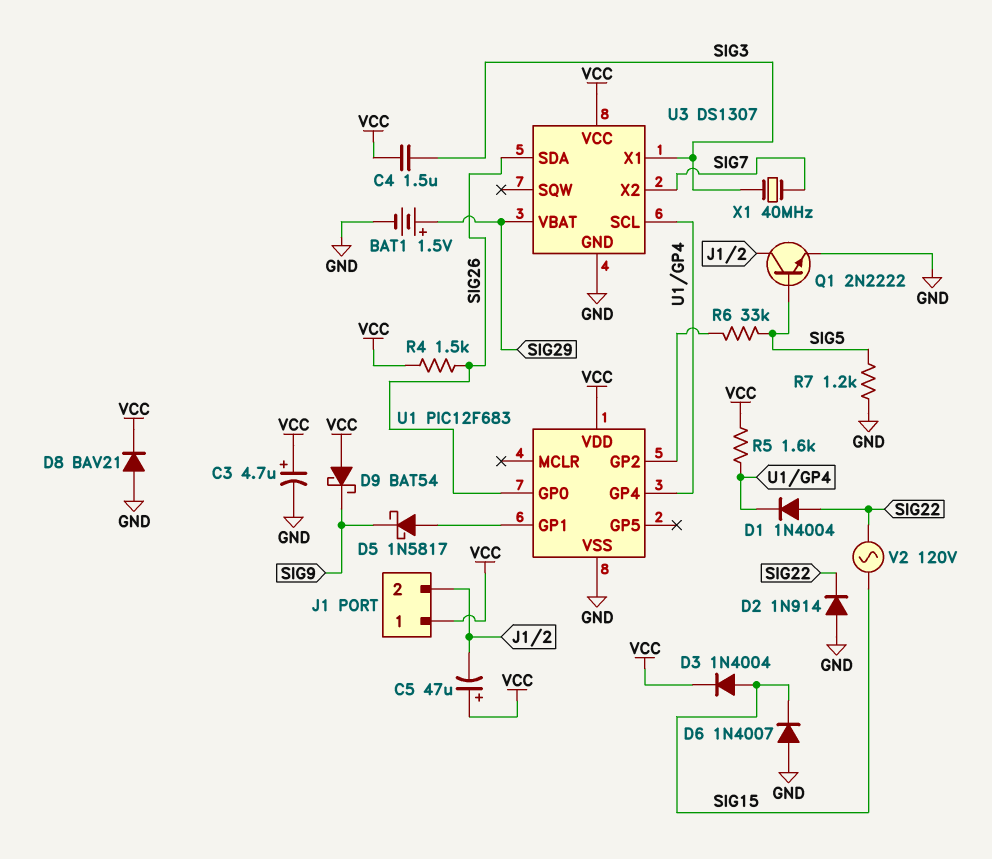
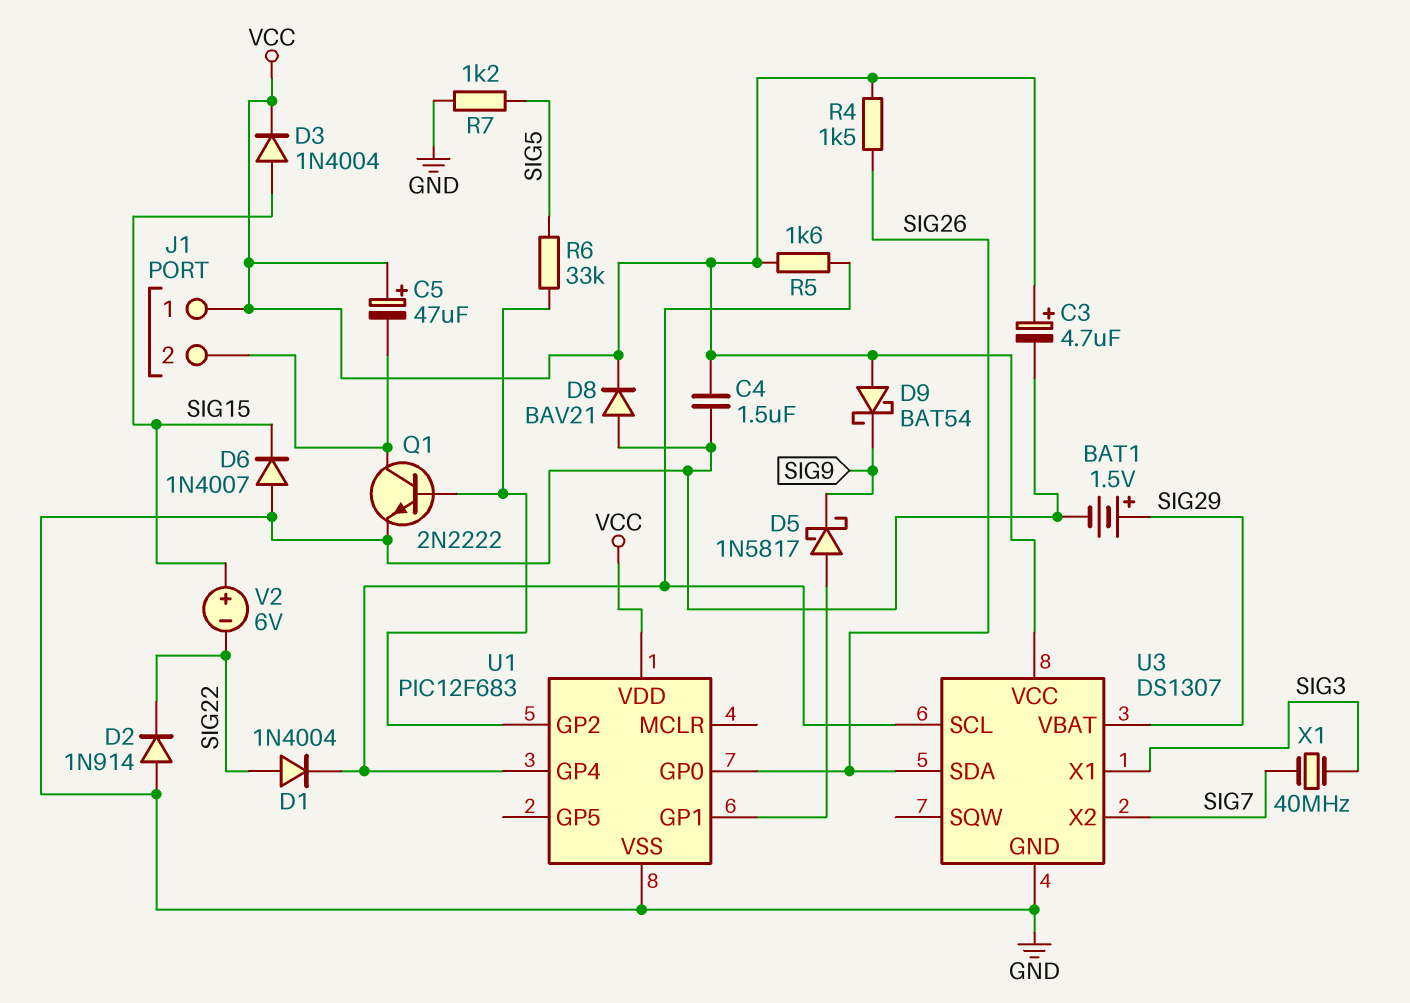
C4: 1.5uF (SIG3, VCC) -> 1.5uF (GND, VCC)
Q1: NPN 2N2222 (B SIG5, C J1/2, E GND) -> NPN 2N2222 (B U1/GP2, C J1/2, E GND)
V2: AC 120V (SIG15, SIG22) -> 6V (plus SIG15, minus SIG22)

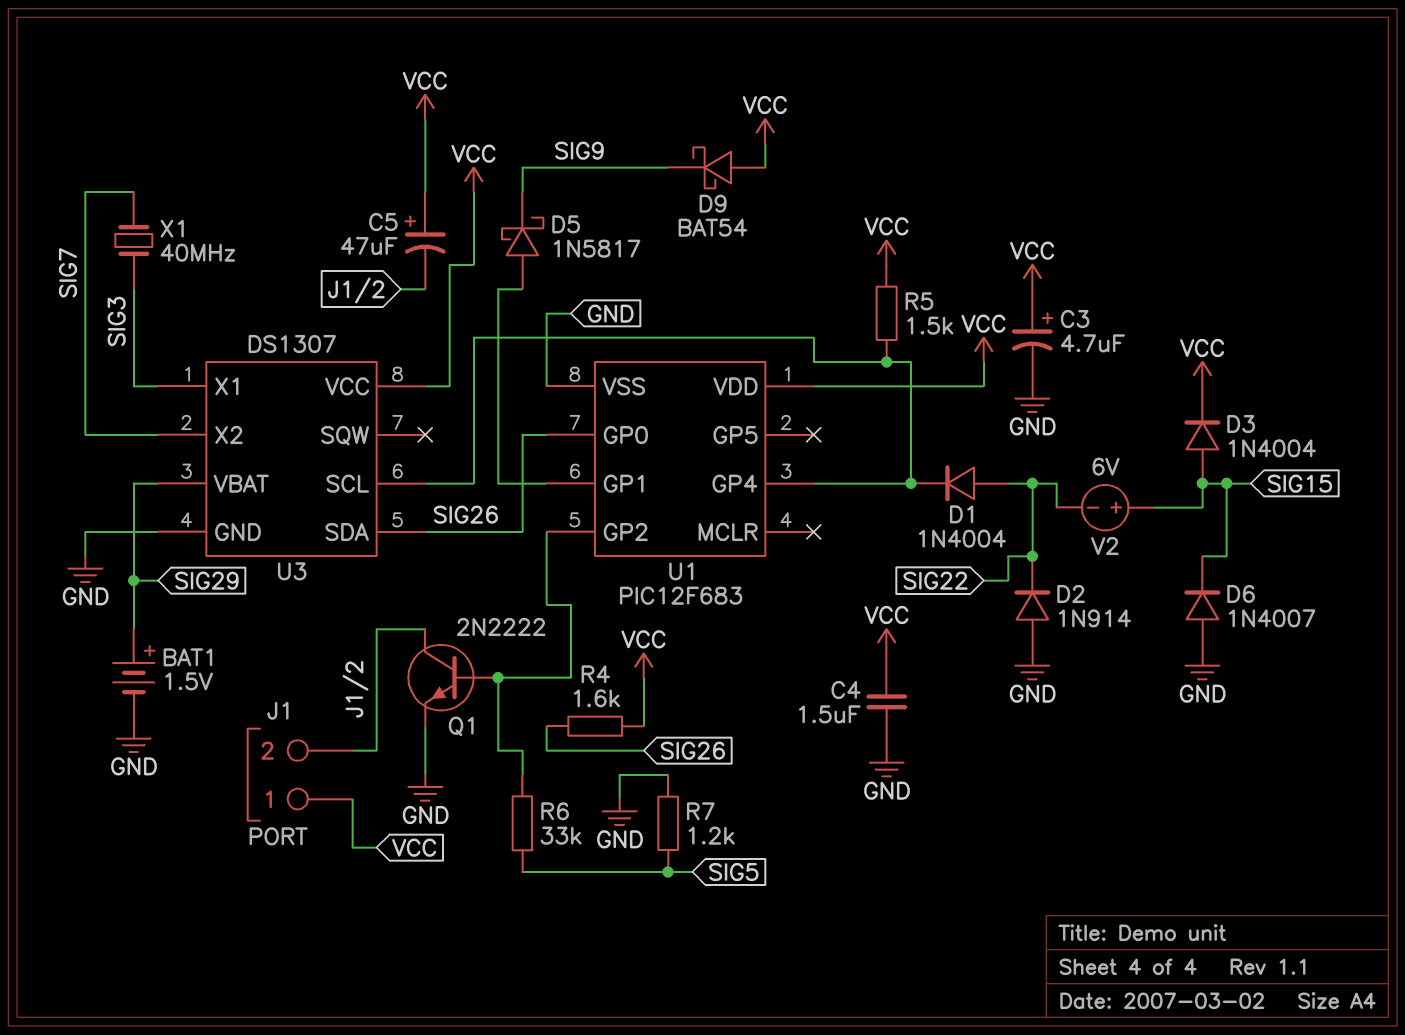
D8: diode BAV21 (A GND, K VCC) -> none
R4: 1.5k (SIG26, VCC) -> 1.6k (SIG26, VCC)
R5: 1.6k (U1/GP4, VCC) -> 1.5k (U1/GP4, VCC)

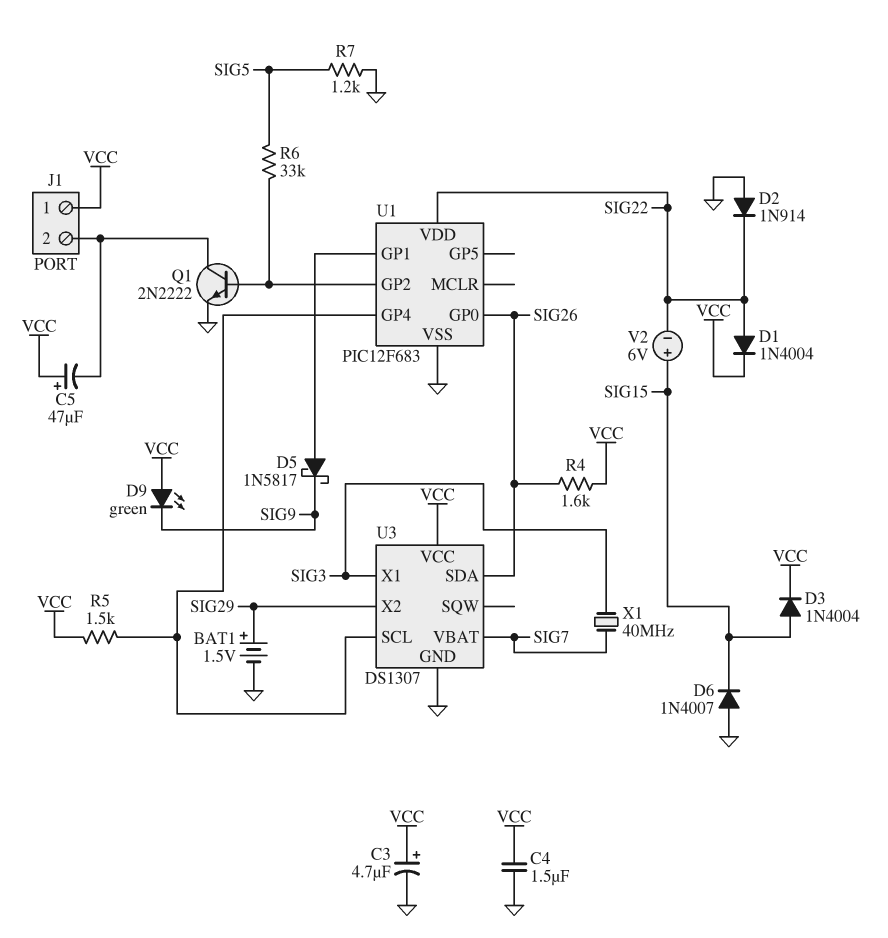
D1: diode 1N4004 (A SIG22, K U1/GP4) -> diode 1N4004 (A SIG22, K VCC)
D9: schottky BAT54 (A VCC, K SIG9) -> LED green (A VCC, K SIG9)
U1 pin VDD: VCC -> SIG22
U3 pin VBAT: SIG29 -> SIG7
U3 pin X2: SIG7 -> SIG29

